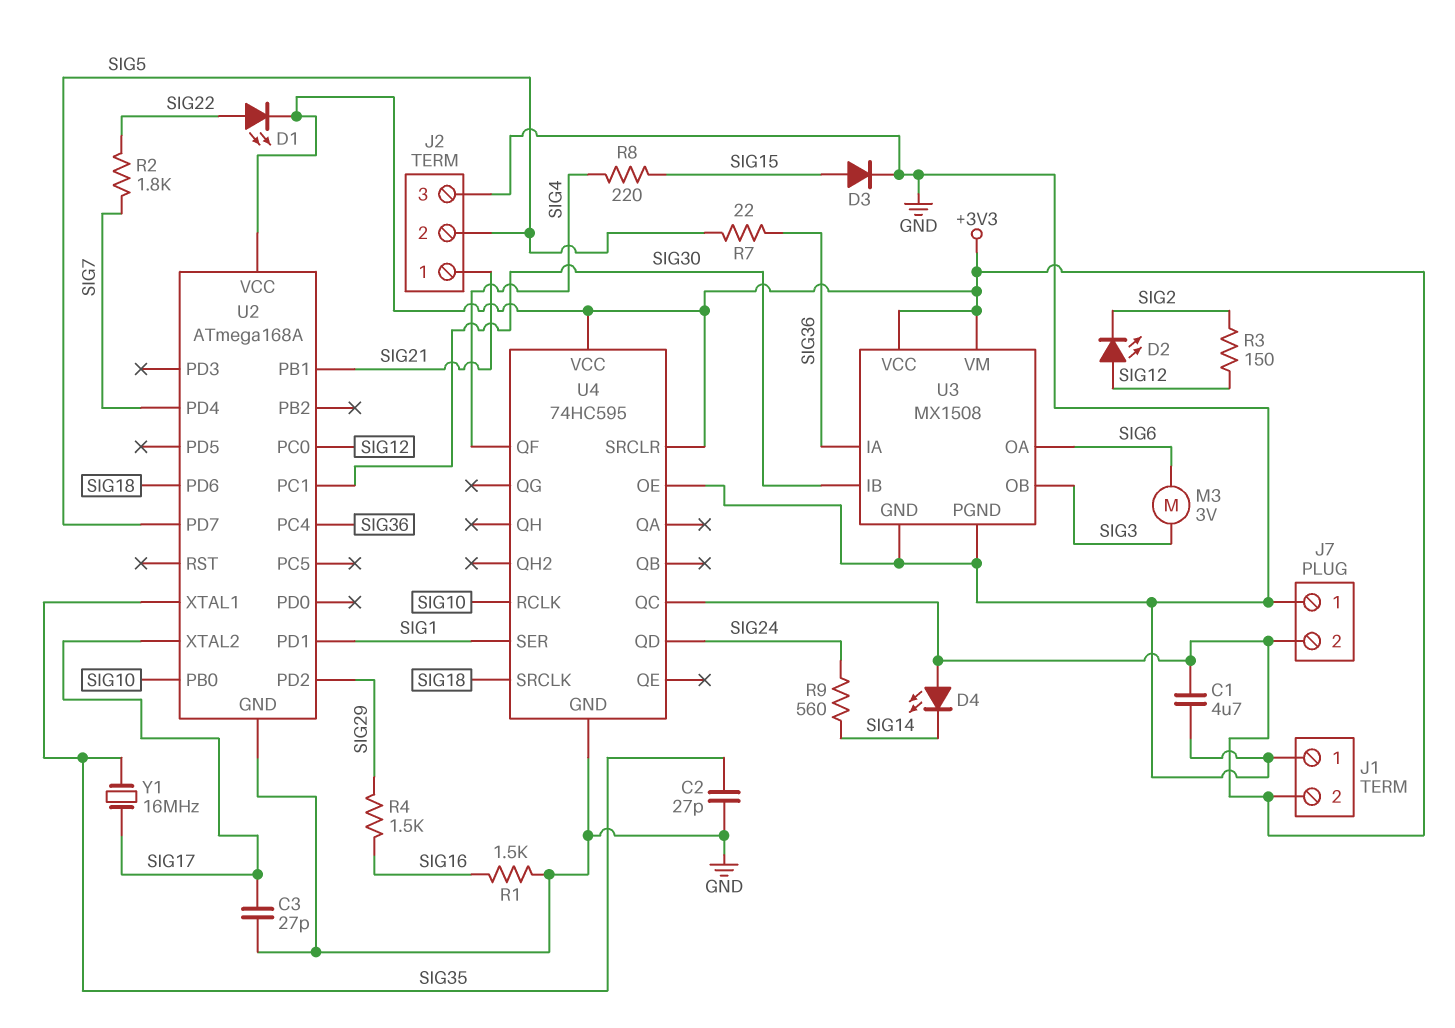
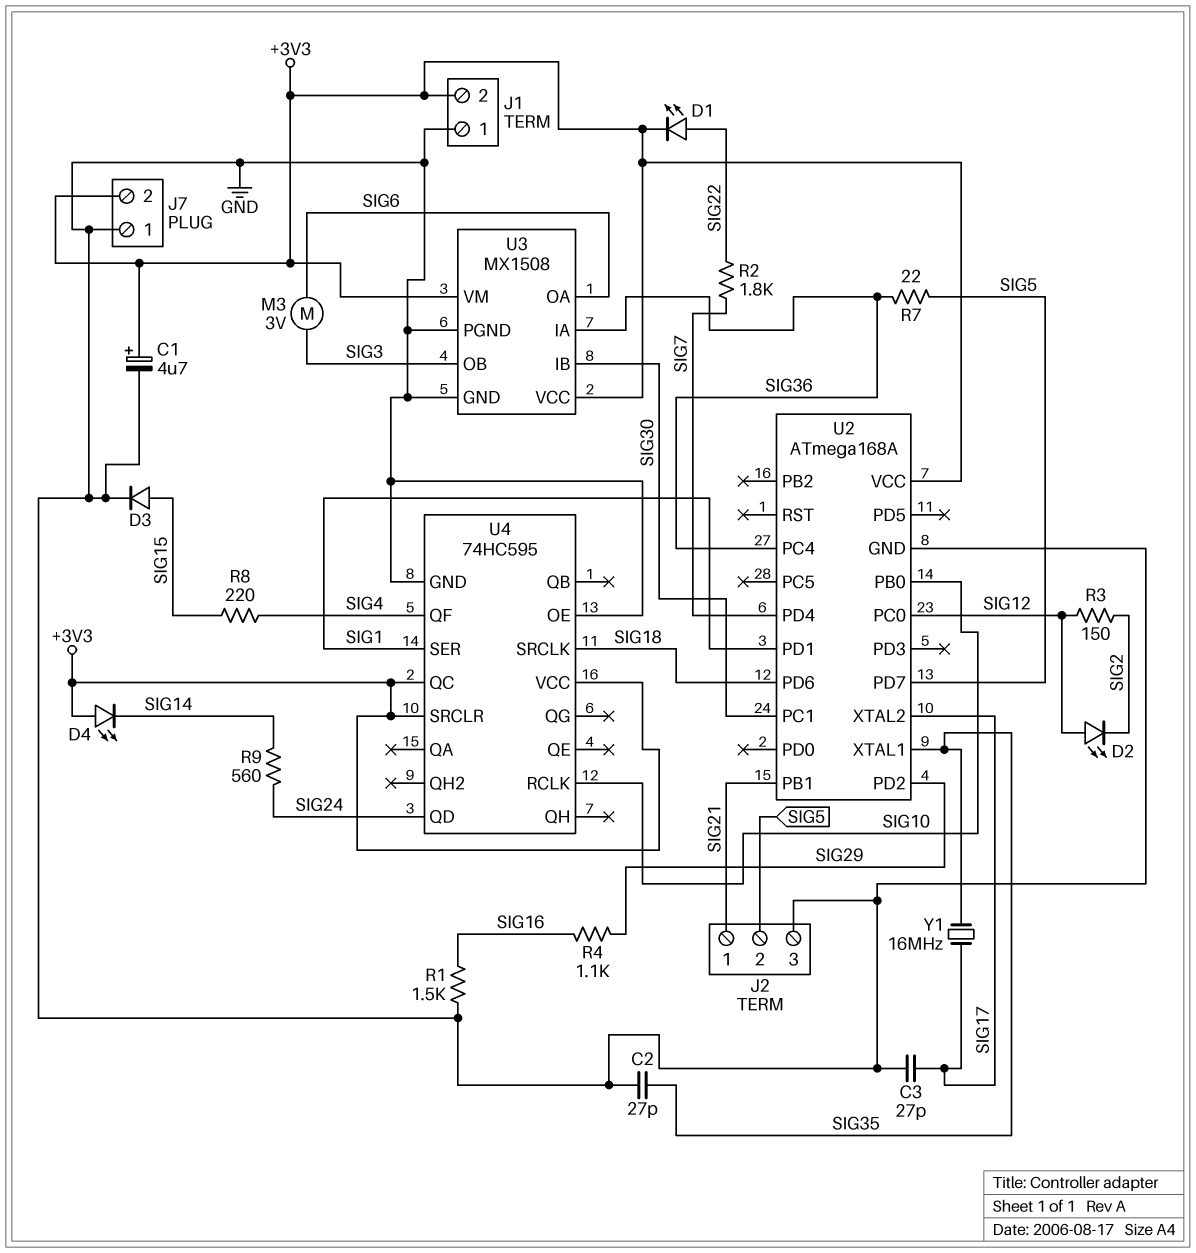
C1: 4.7uF (+3V3, GND) -> 4.7uF (plus +3V3, minus GND)
R4: 1.5k (SIG16, SIG29) -> 1.1k (SIG16, SIG29)

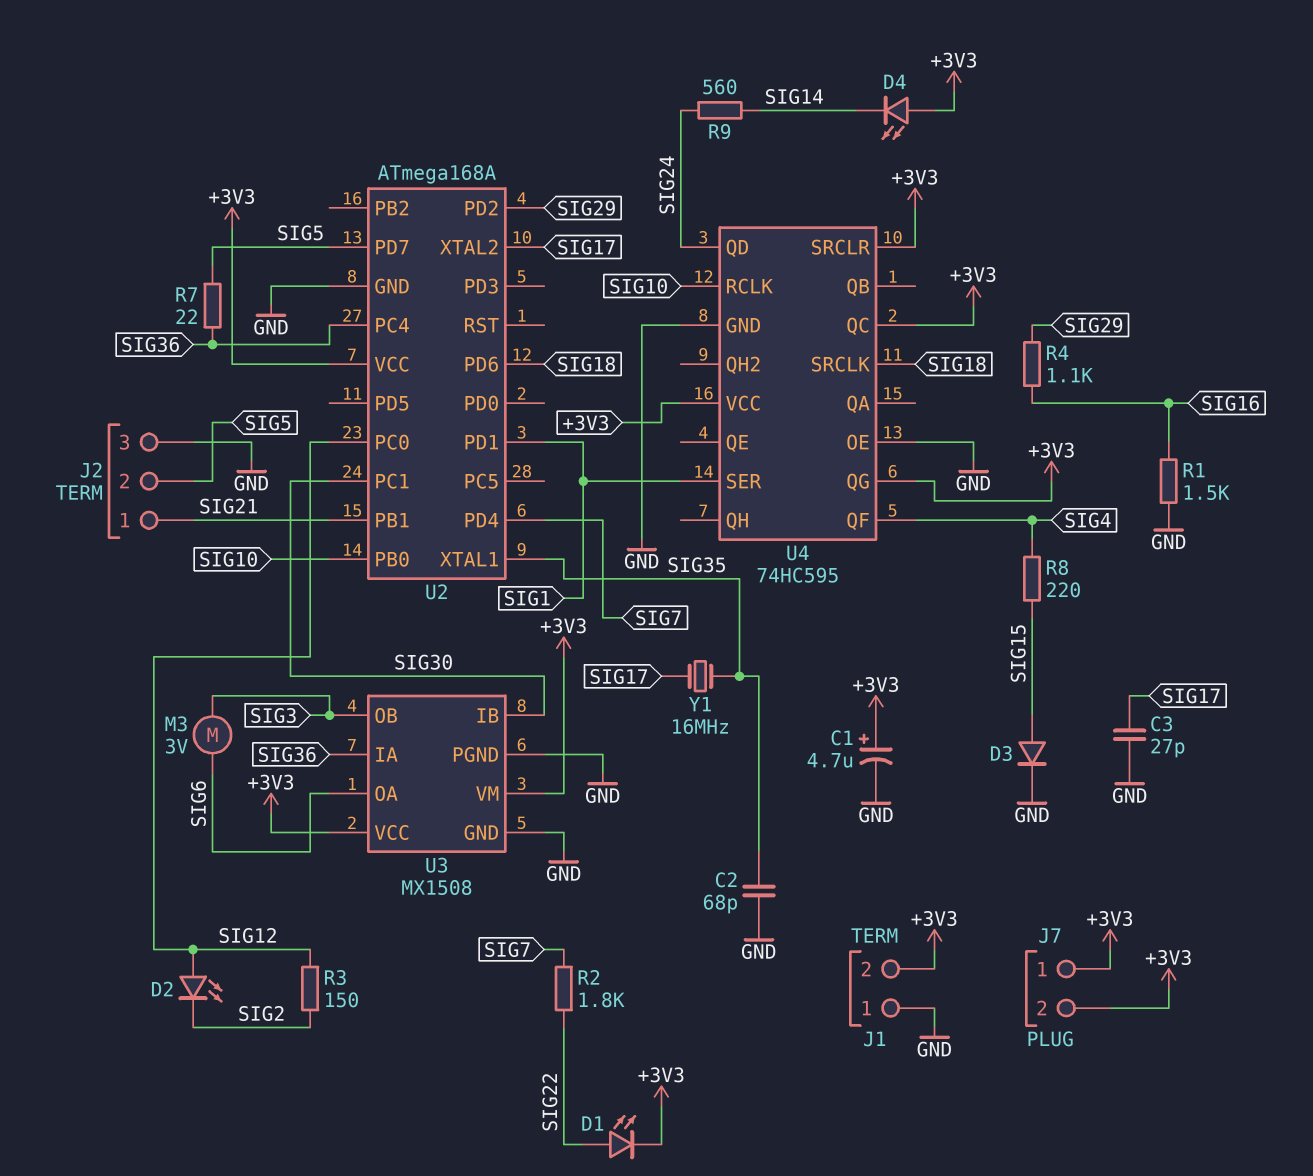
C2: 27pF (GND, SIG35) -> 68pF (GND, SIG35)
J7 pin 1: GND -> +3V3
U4 pin QG: none -> +3V3

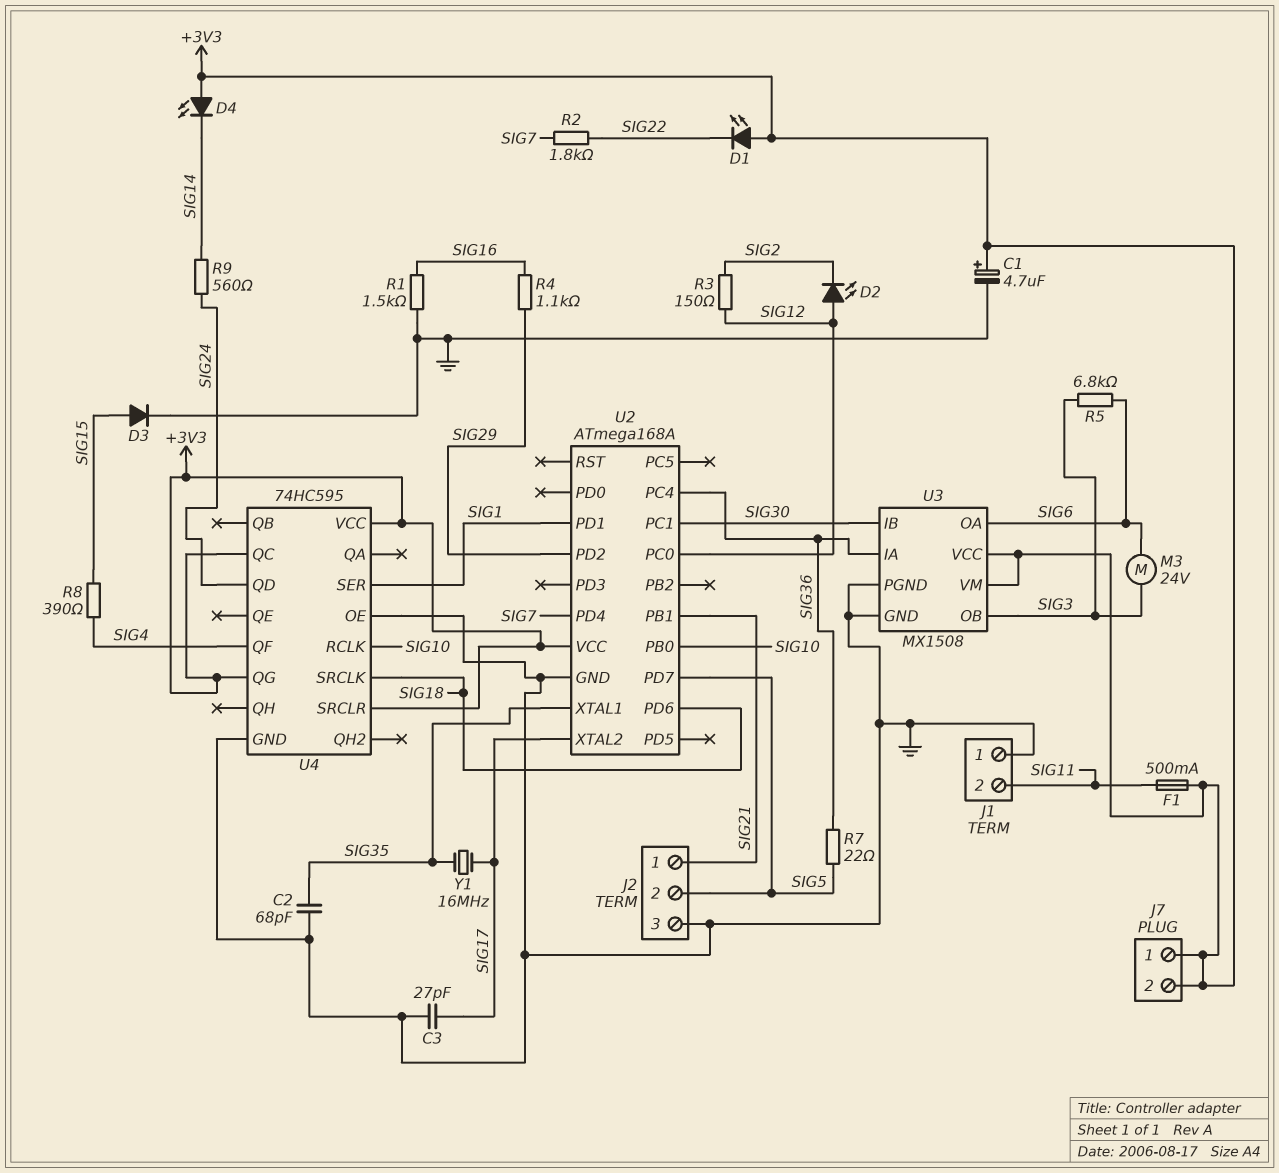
D1: LED (A SIG22, K +3V3) -> LED (A +3V3, K SIG22)
F1: none -> 500mA (+3V3, SIG11)
J1 pin 2: +3V3 -> SIG11
M3: motor 3V (SIG3, SIG6) -> motor 24V (SIG3, SIG6)
R5: none -> 6.8k (SIG3, SIG6)
R8: 220 (SIG4, SIG15) -> 390 (SIG4, SIG15)

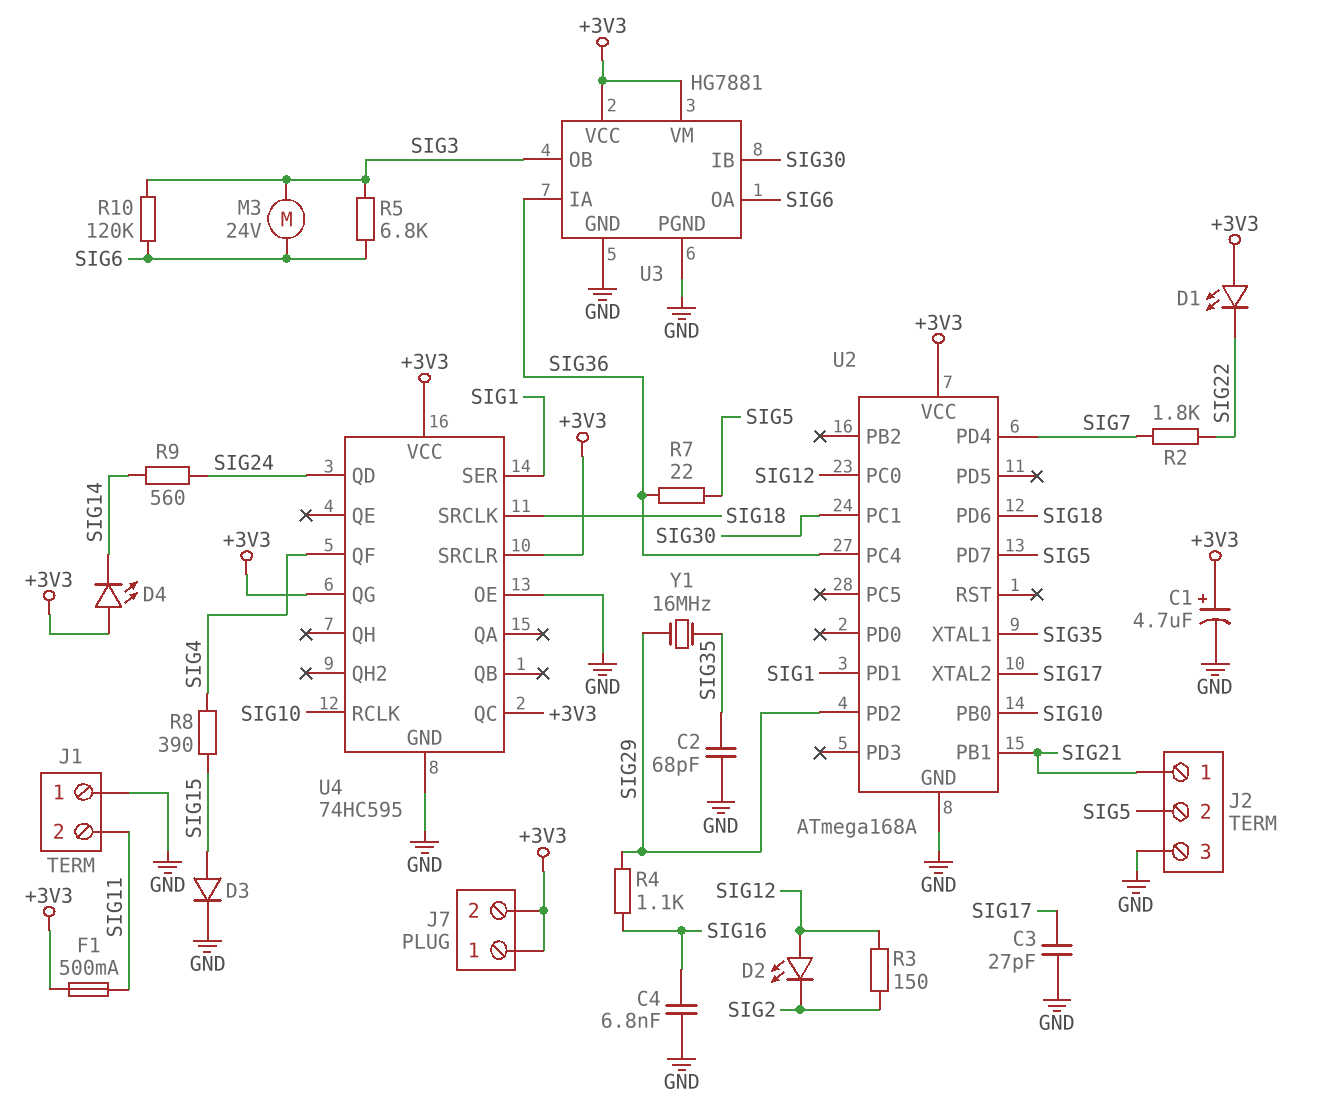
C4: none -> 6.8nF (GND, SIG16)
R1: 1.5k (GND, SIG16) -> none
R10: none -> 120k (SIG3, SIG6)
U3: MX1508 -> HG7881
Y1: 16MHz (SIG17, SIG35) -> 16MHz (SIG29, SIG35)

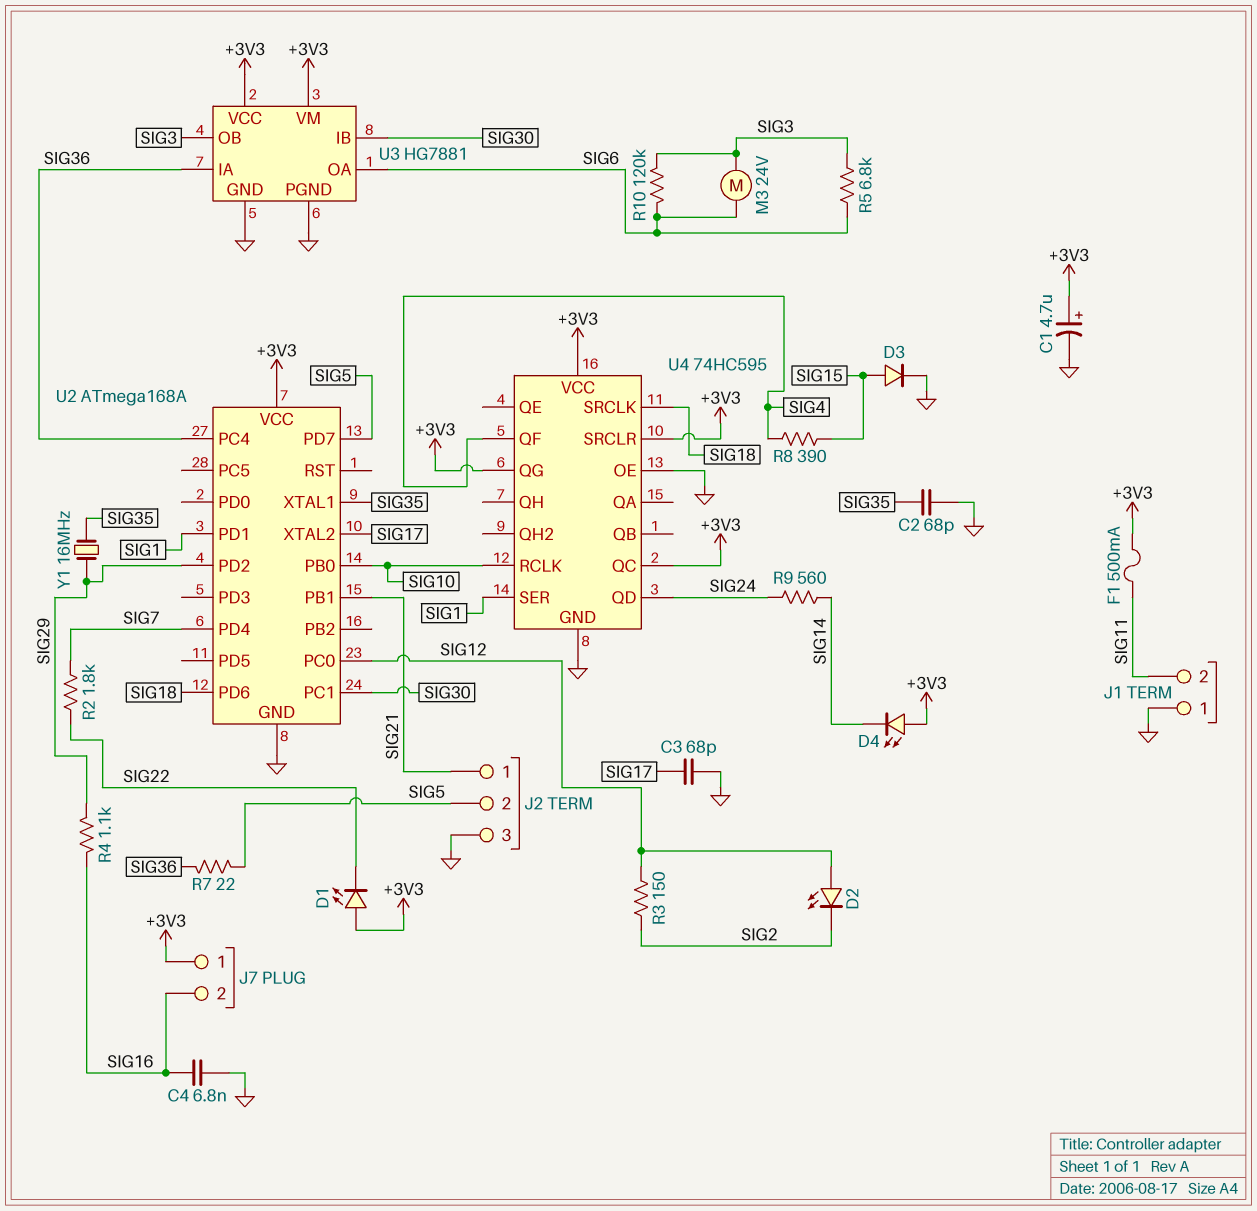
C3: 27pF (GND, SIG17) -> 68pF (GND, SIG17)
J7 pin 2: +3V3 -> SIG16

